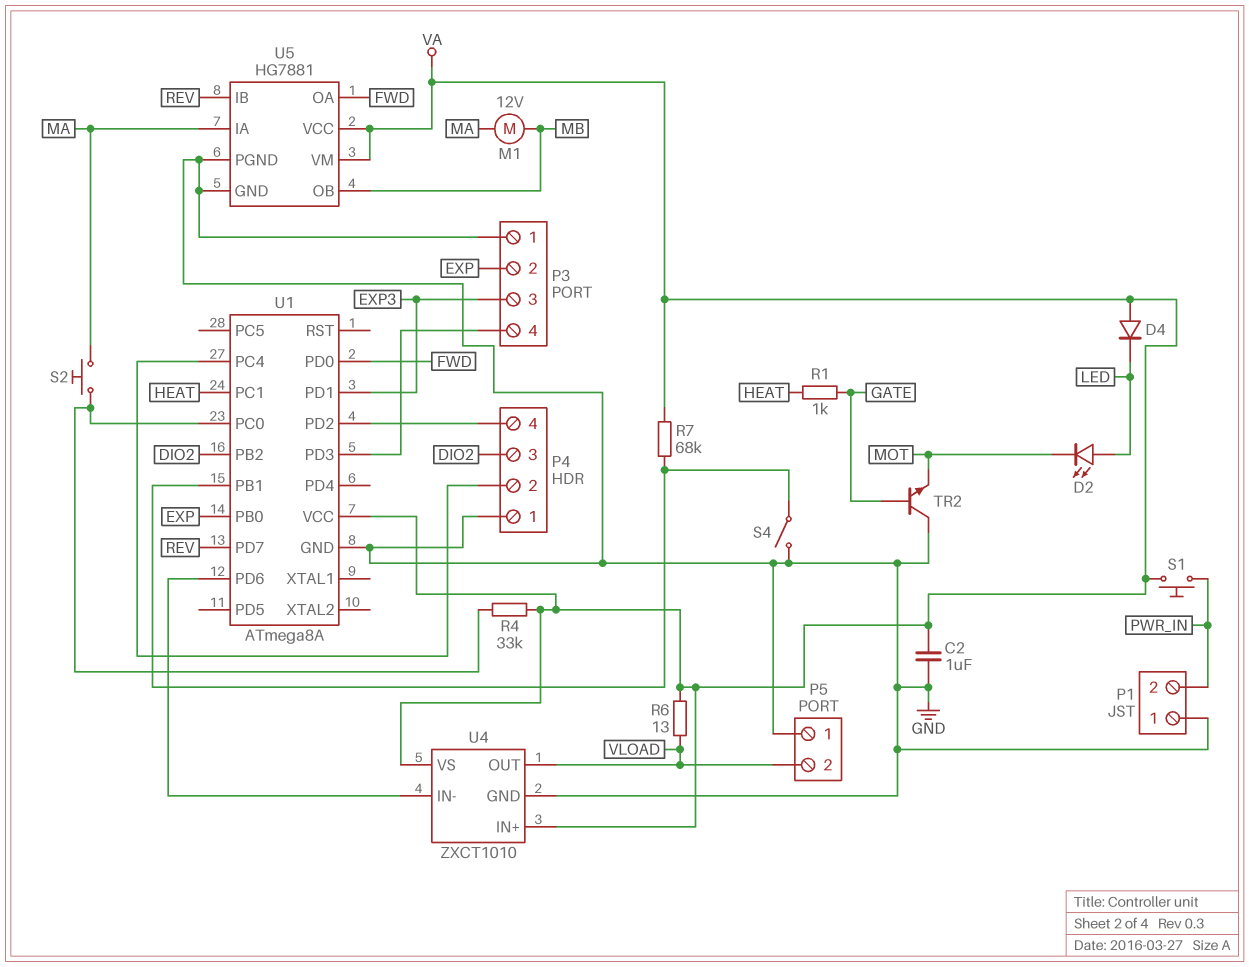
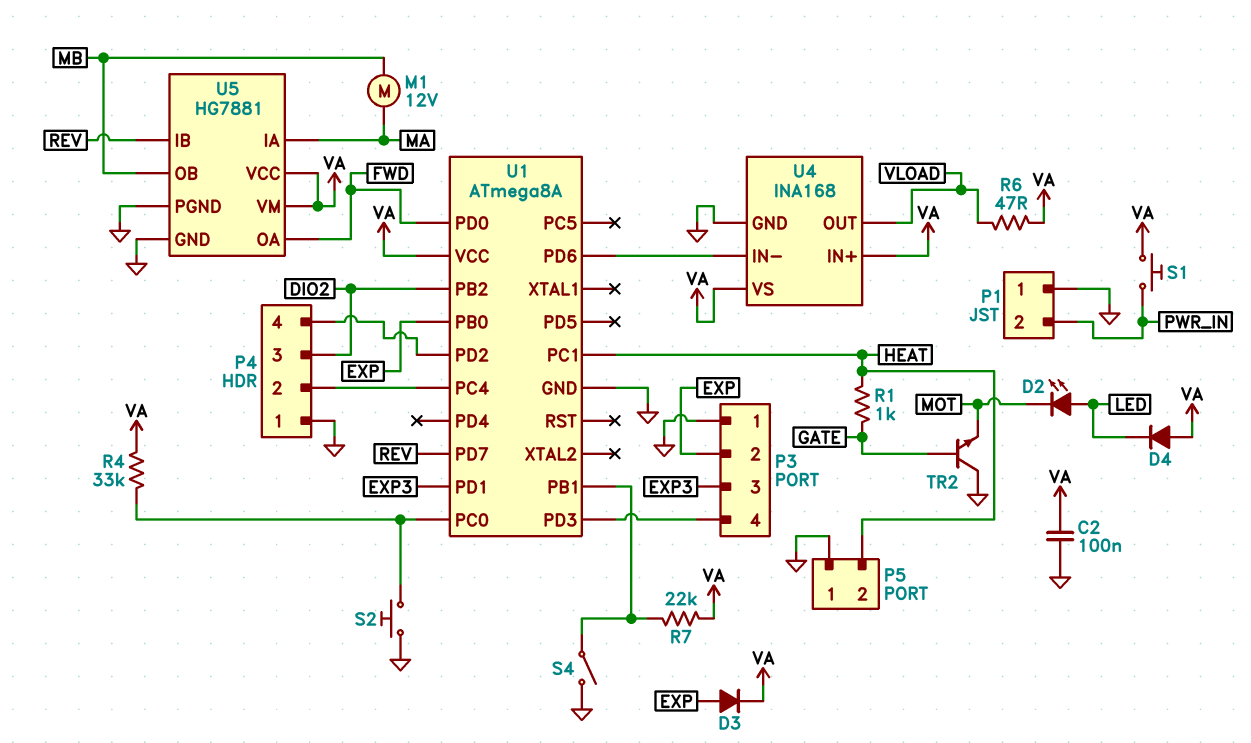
C2: 1uF (GND, VA) -> 100nF (GND, VA)
D3: none -> diode (A EXP, K VA)
P5 pin 2: VLOAD -> HEAT
R6: 13 (VA, VLOAD) -> 47 (VA, VLOAD)
R7: 68k (U1/PB1, VA) -> 22k (U1/PB1, VA)
S2: button (MA, U1/PC0) -> button (GND, U1/PC0)
U4: ZXCT1010 -> INA168

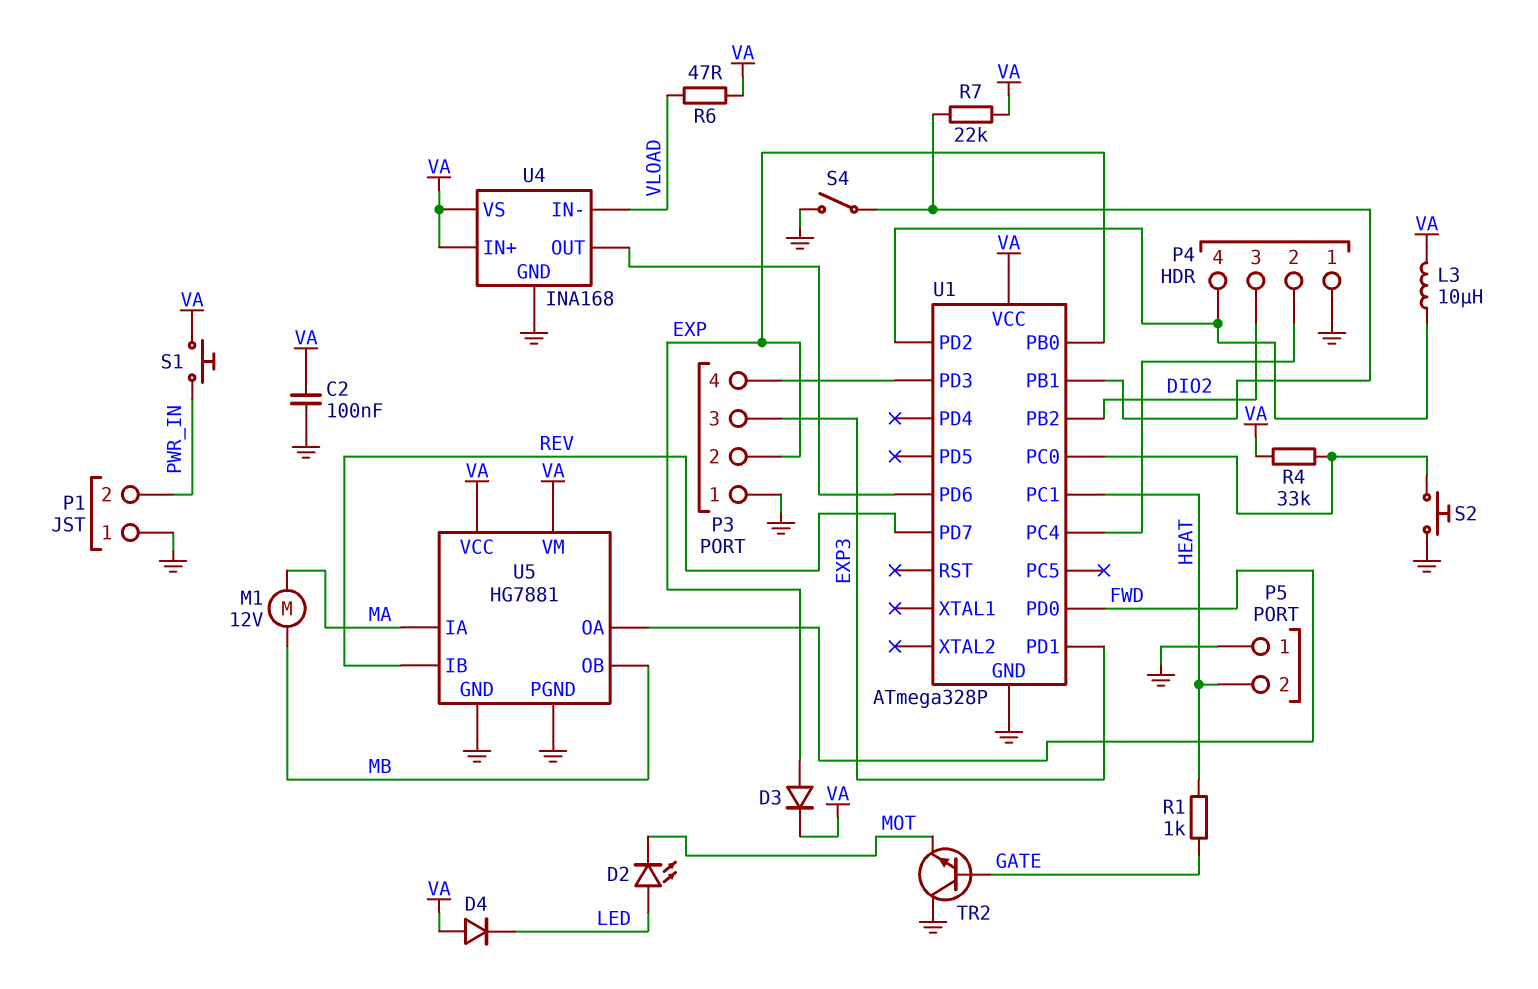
L3: none -> 10uH (P4/4, VA)
U1: ATmega8A -> ATmega328P
U4 pin IN-: U1/PD6 -> VLOAD
U4 pin OUT: VLOAD -> U1/PD6

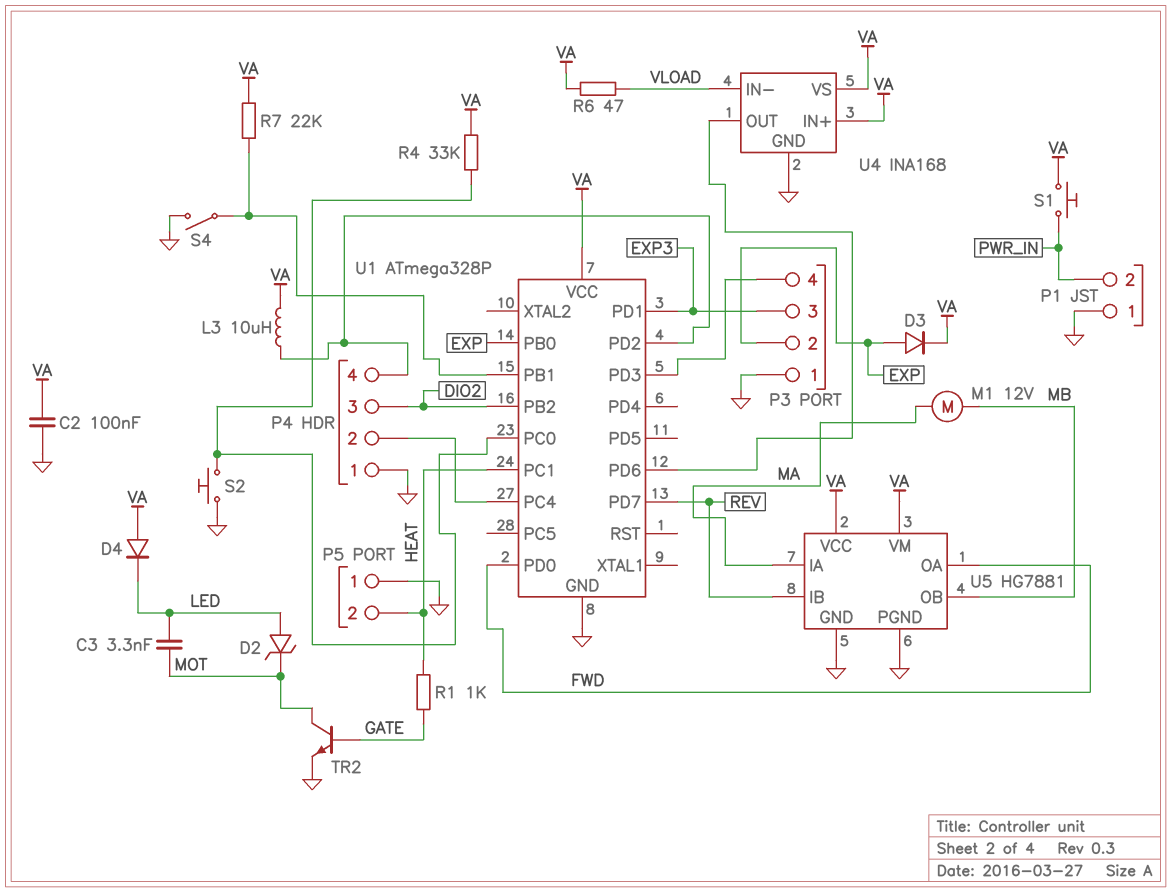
C3: none -> 3.3nF (LED, MOT)
D2: LED (A LED, K MOT) -> zener (A LED, K MOT)
TR2: NPN (B GATE, C GND, E MOT) -> NPN (B GATE, C MOT, E GND)

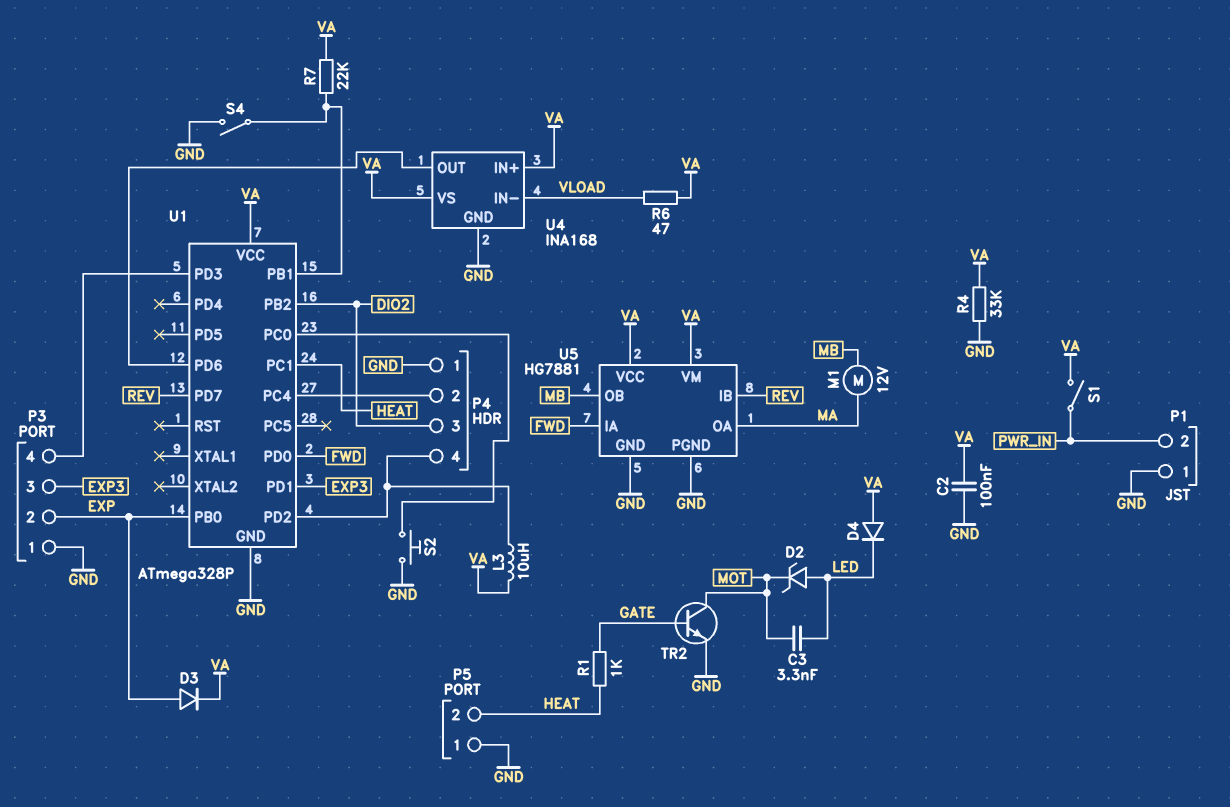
R4: 33k (U1/PC0, VA) -> 33k (GND, VA)
S1: button (PWR_IN, VA) -> switch (PWR_IN, VA)
U5 pin IA: MA -> FWD
U5 pin OA: FWD -> MA

